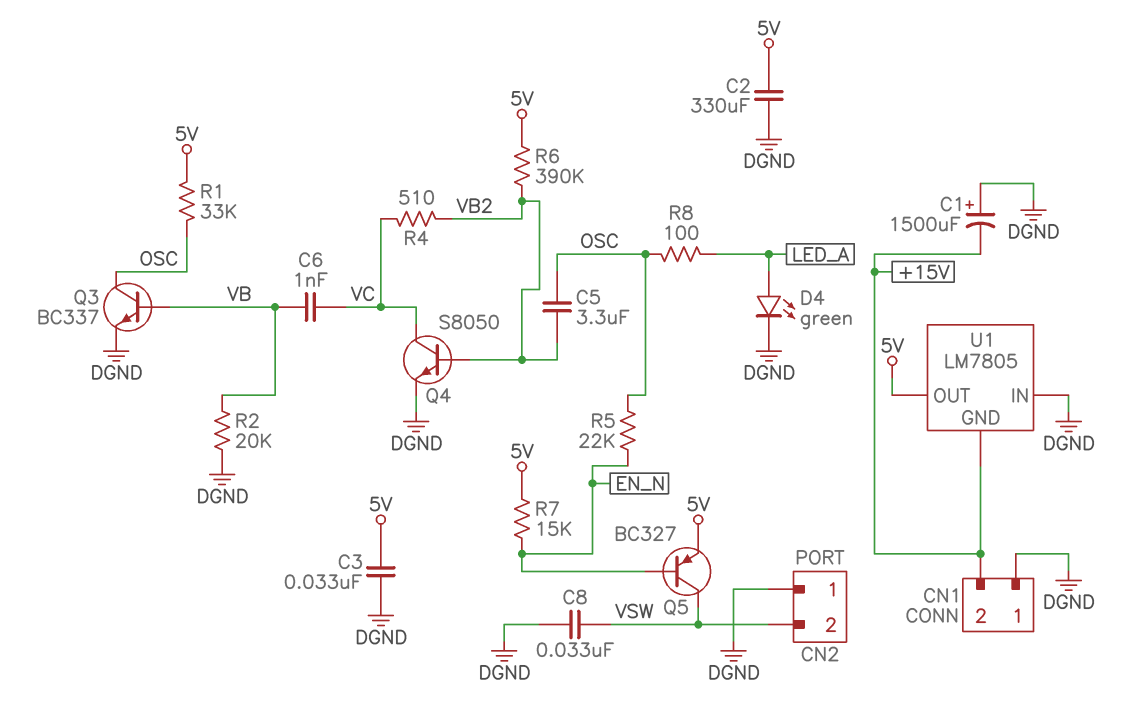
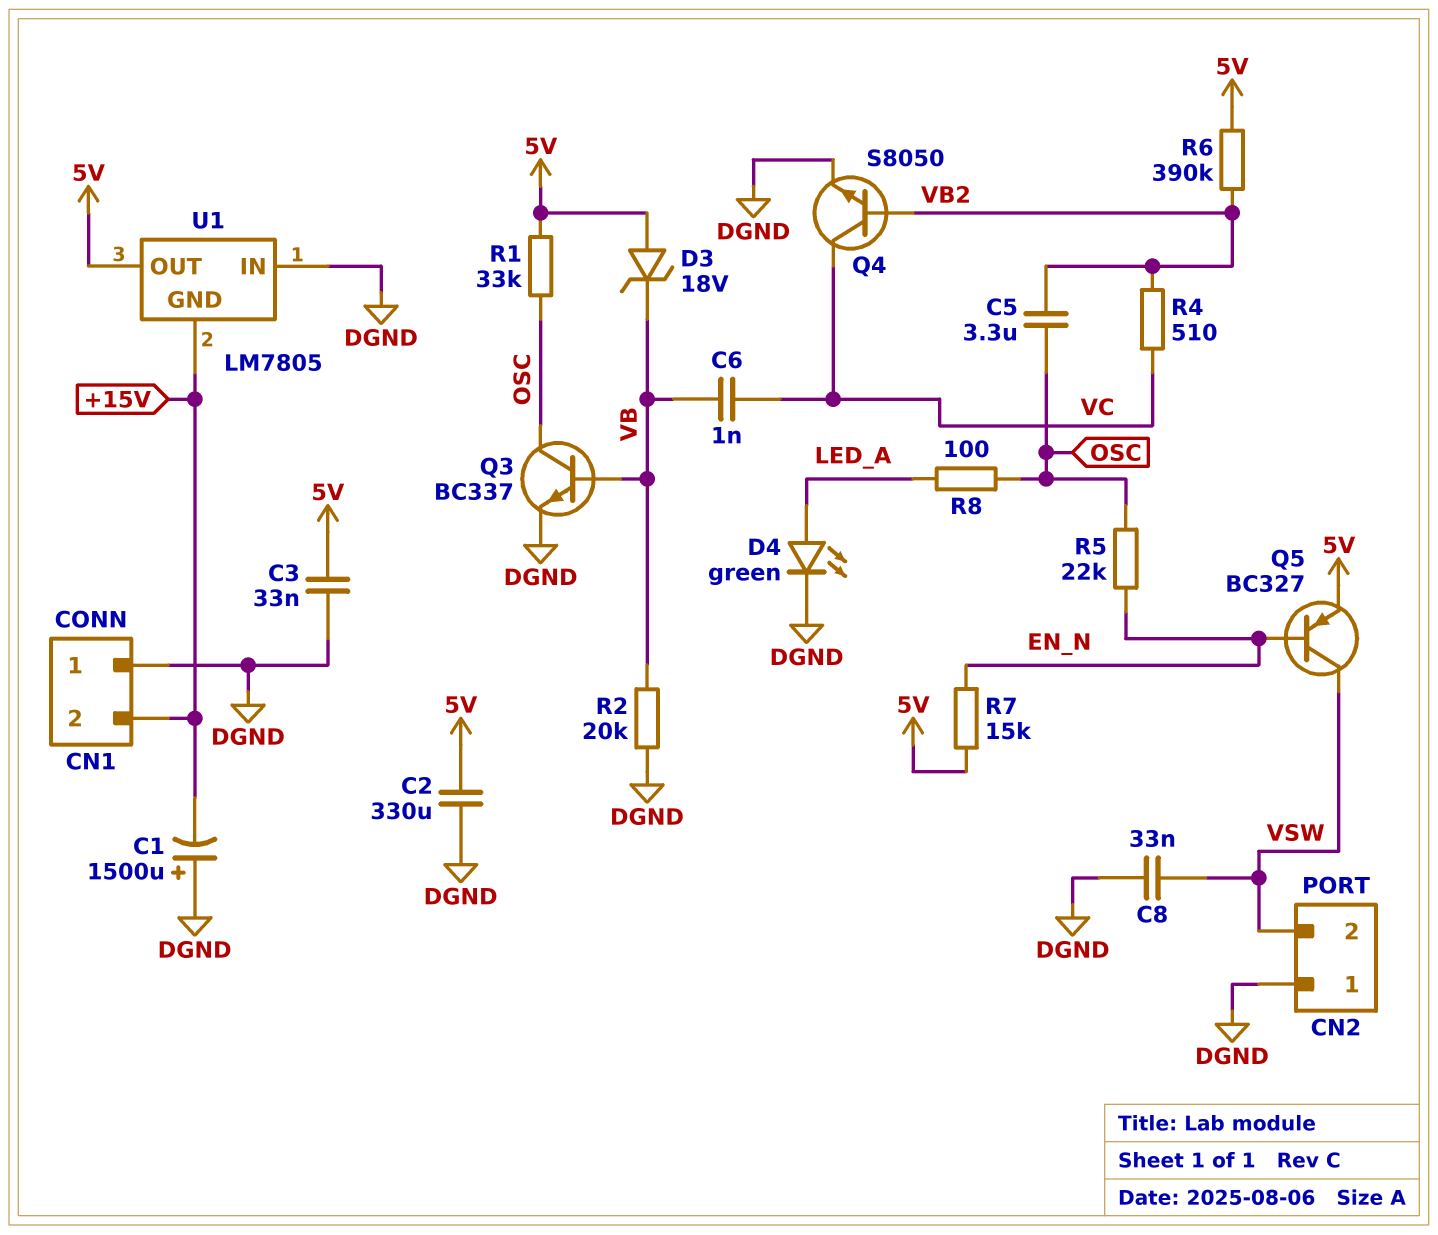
D3: none -> zener 18V (A 5V, K VB)

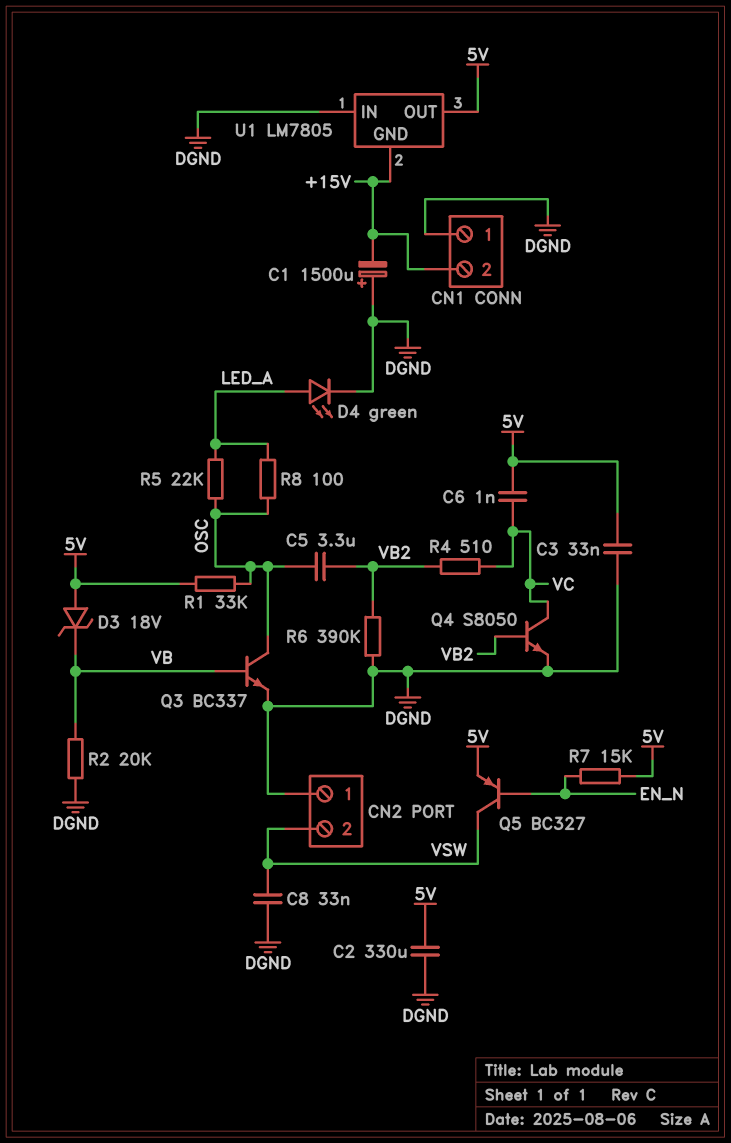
C6: 1nF (VB, VC) -> 1nF (5V, VC)
R5: 22k (EN_N, OSC) -> 22k (LED_A, OSC)
R6: 390k (5V, VB2) -> 390k (DGND, VB2)

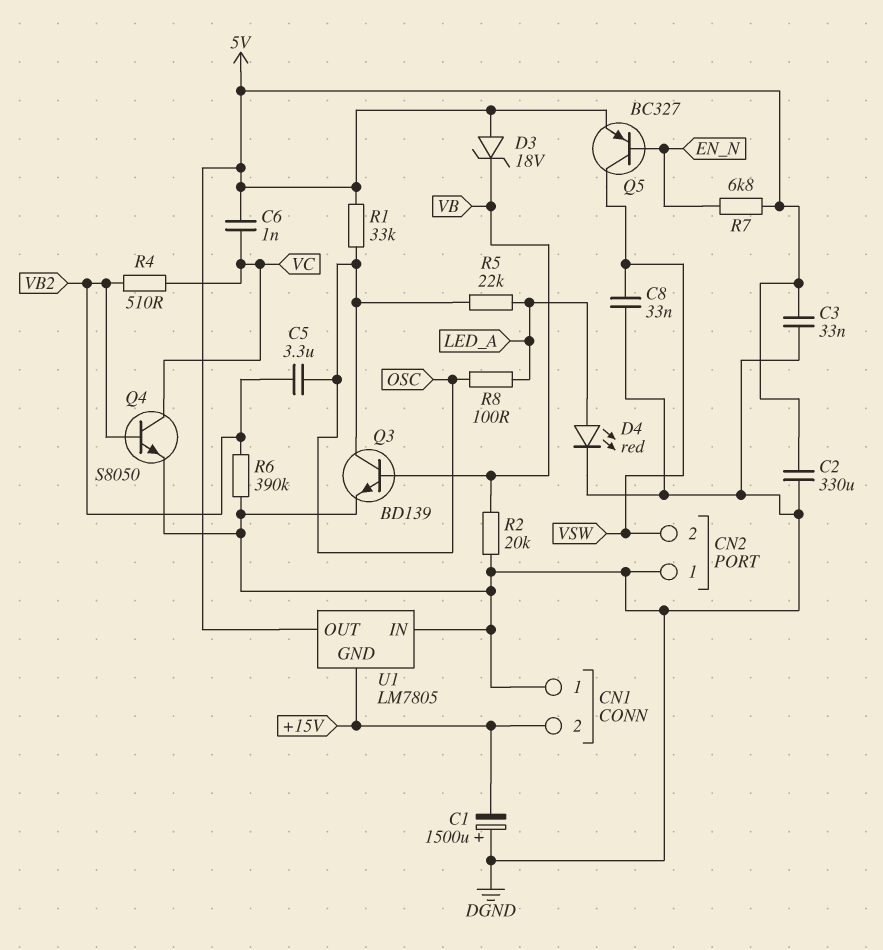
D4: LED green (A LED_A, K DGND) -> LED red (A LED_A, K DGND)
Q3: NPN BC337 (B VB, C OSC, E DGND) -> NPN BD139 (B VB, C OSC, E DGND)
R7: 15k (5V, EN_N) -> 6.8k (5V, EN_N)

